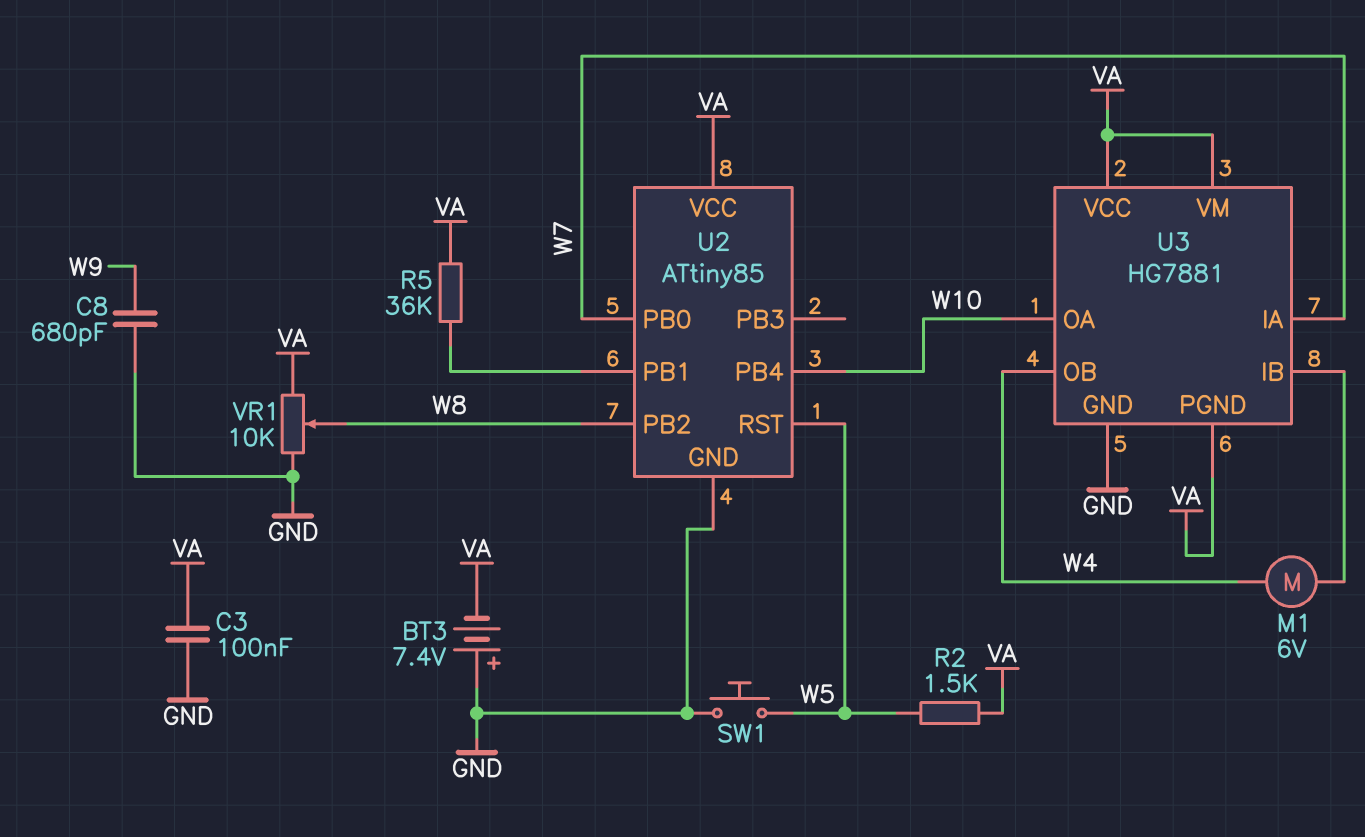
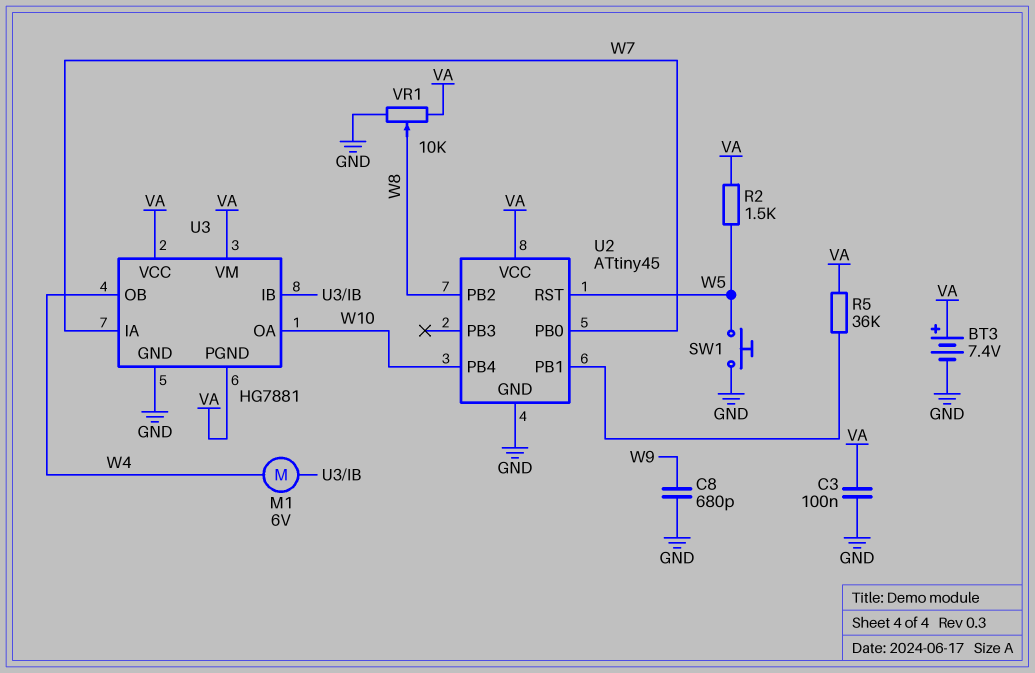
BT3: 7.4V (plus GND, minus VA) -> 7.4V (plus VA, minus GND)
U2: ATtiny85 -> ATtiny45

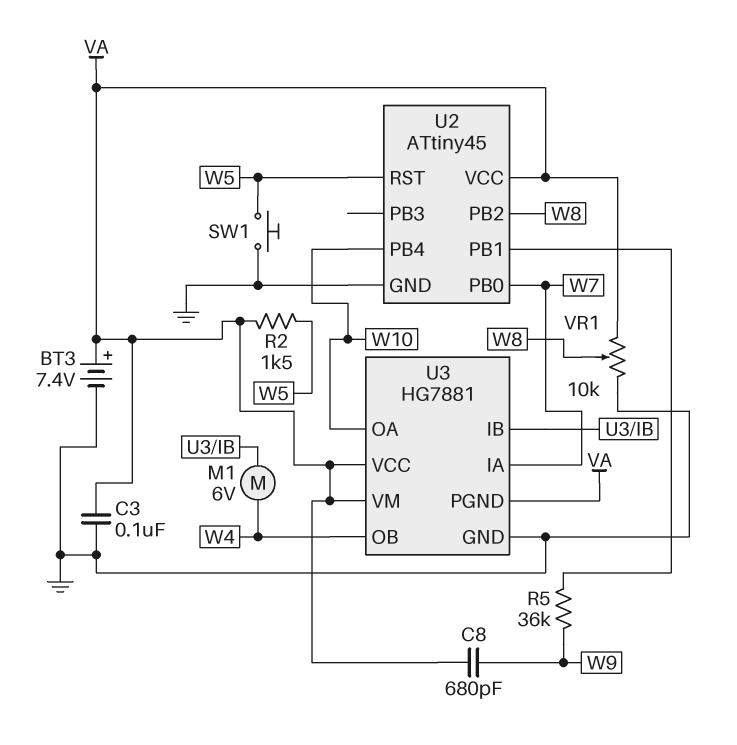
C8: 680pF (GND, W9) -> 680pF (VA, W9)
R5: 36k (U2/PB1, VA) -> 36k (U2/PB1, W9)

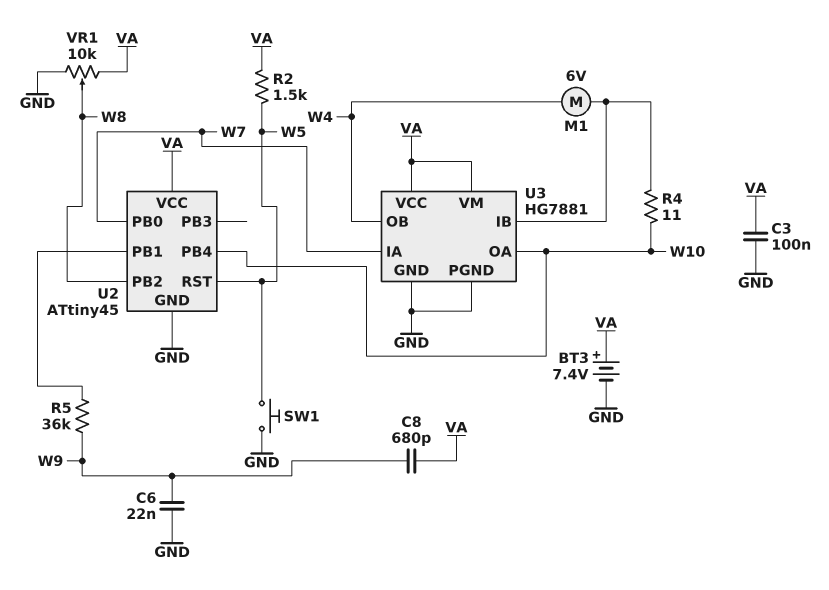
C6: none -> 22nF (GND, W9)
R4: none -> 11 (U3/IB, W10)
U3 pin PGND: VA -> GND

